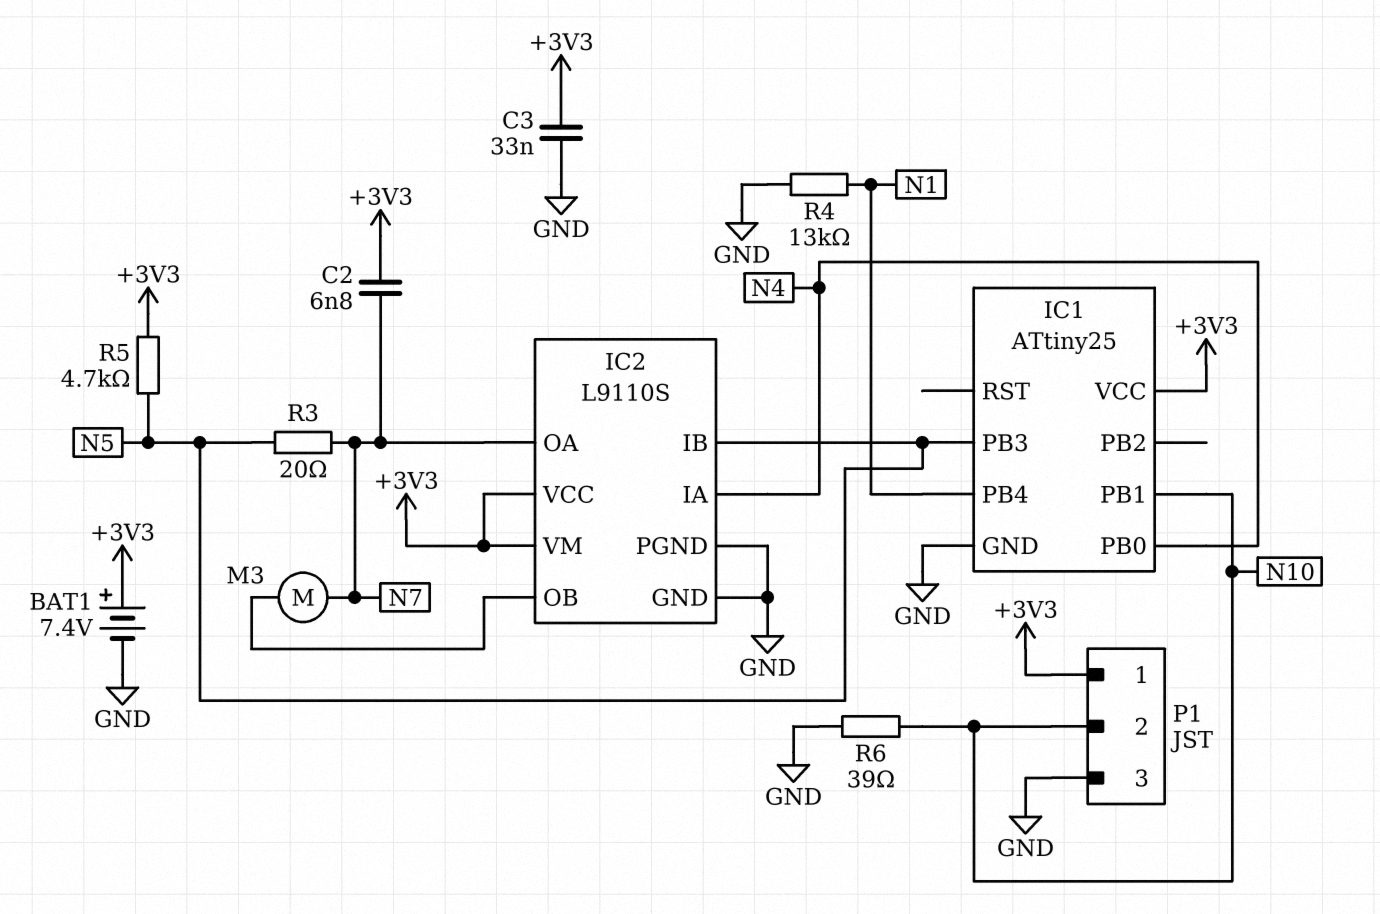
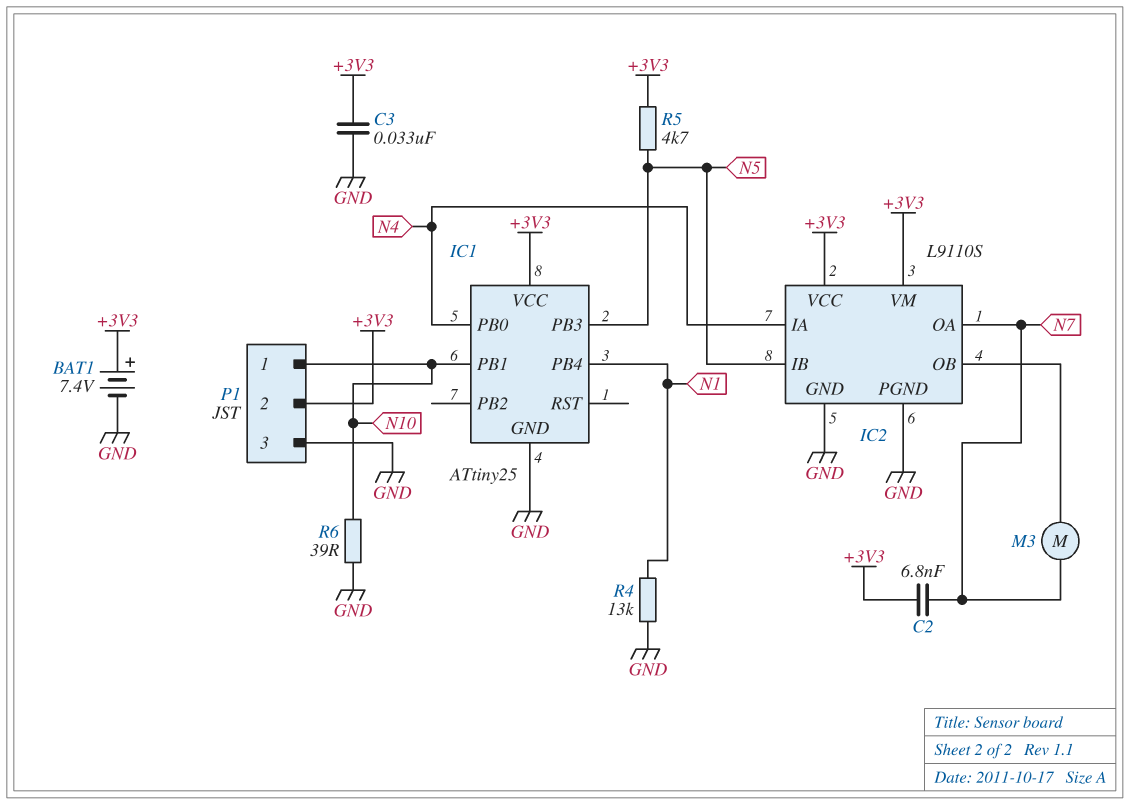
P1 pin 1: +3V3 -> N10
P1 pin 2: N10 -> +3V3
R3: 20 (N5, N7) -> none

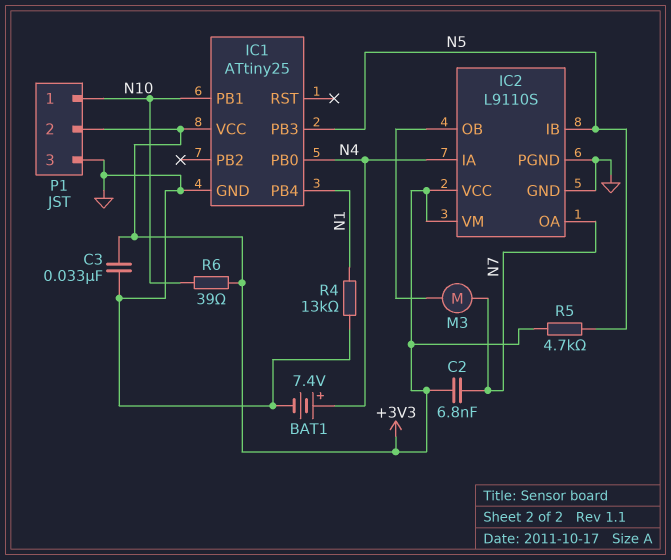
BAT1: 7.4V (plus +3V3, minus GND) -> 7.4V (plus N4, minus GND)
R6: 39 (GND, N10) -> 39 (+3V3, N10)

